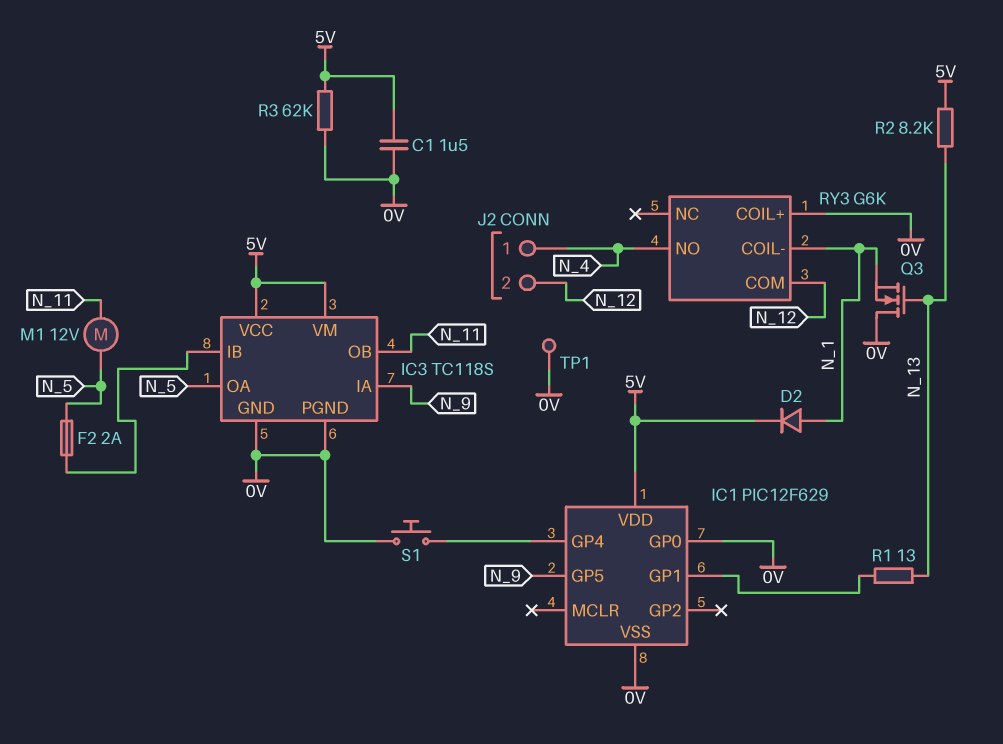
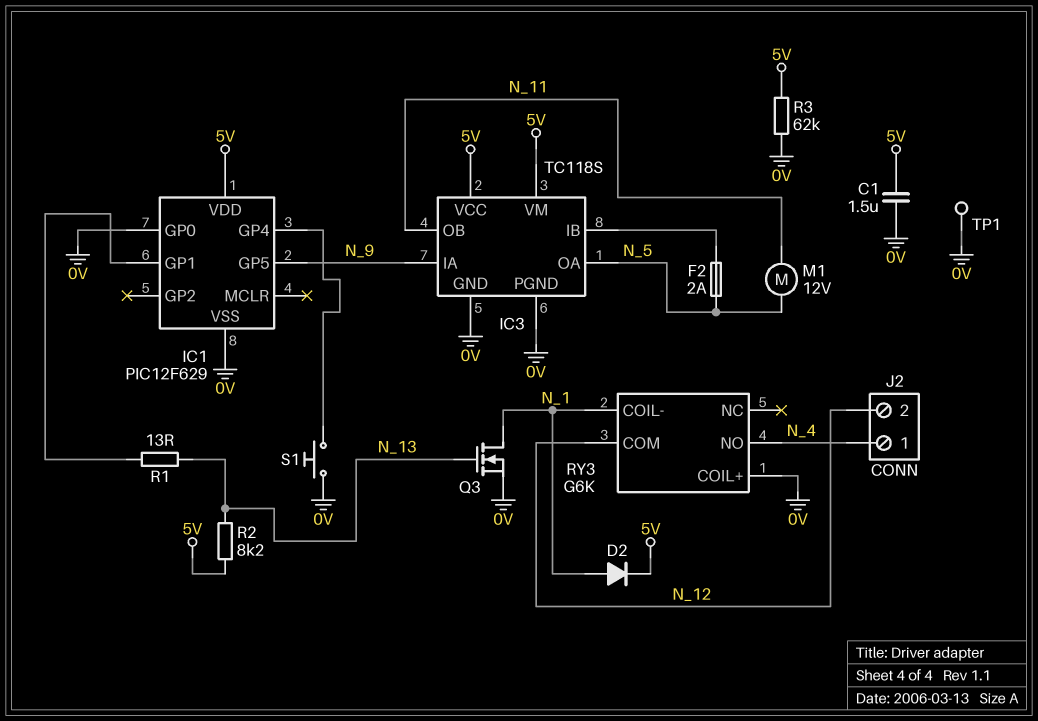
Q3: NMOS (G N_13, D 0V, S N_1) -> NMOS (G N_13, D N_1, S 0V)

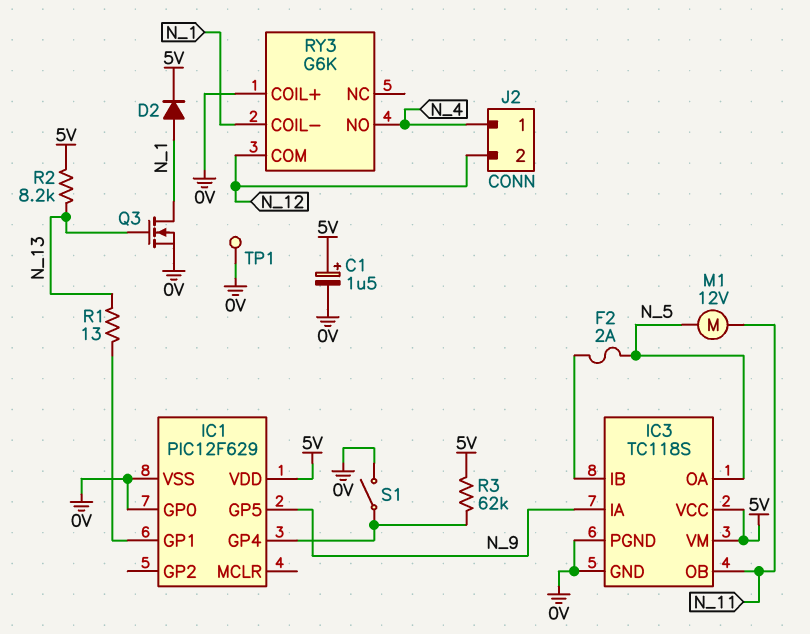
C1: 1.5uF (0V, 5V) -> 1.5uF (plus 5V, minus 0V)
R3: 62k (0V, 5V) -> 62k (5V, IC1/GP4)
S1: button (0V, IC1/GP4) -> switch (0V, IC1/GP4)

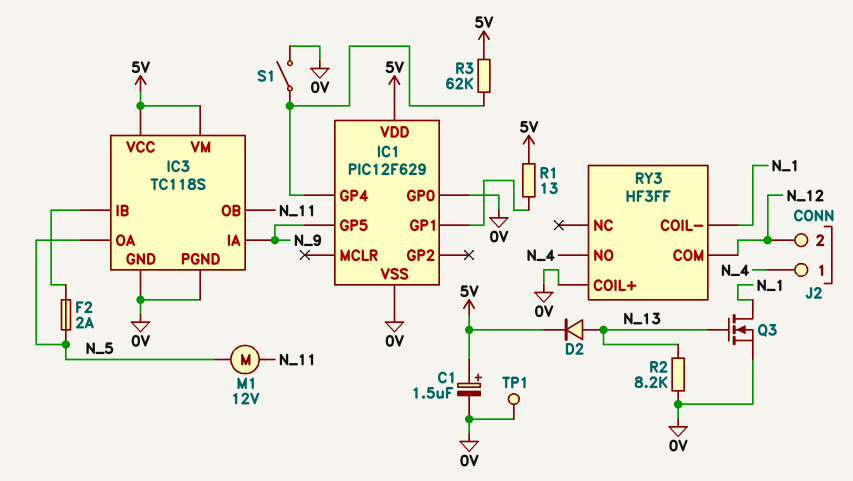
D2: diode (A N_1, K 5V) -> diode (A N_13, K 5V)
R1: 13 (IC1/GP1, N_13) -> 13 (5V, IC1/GP1)
R2: 8.2k (5V, N_13) -> 8.2k (0V, N_13)
RY3: G6K -> HF3FF

